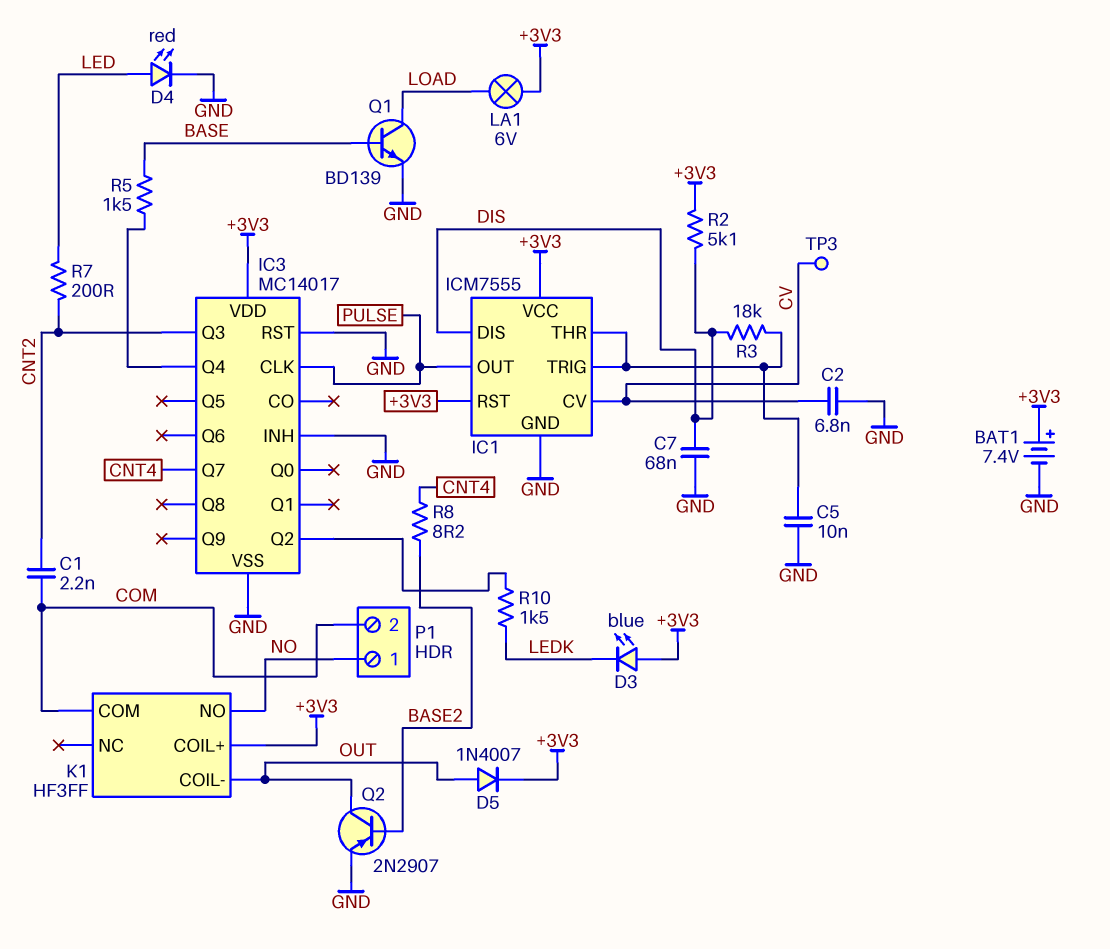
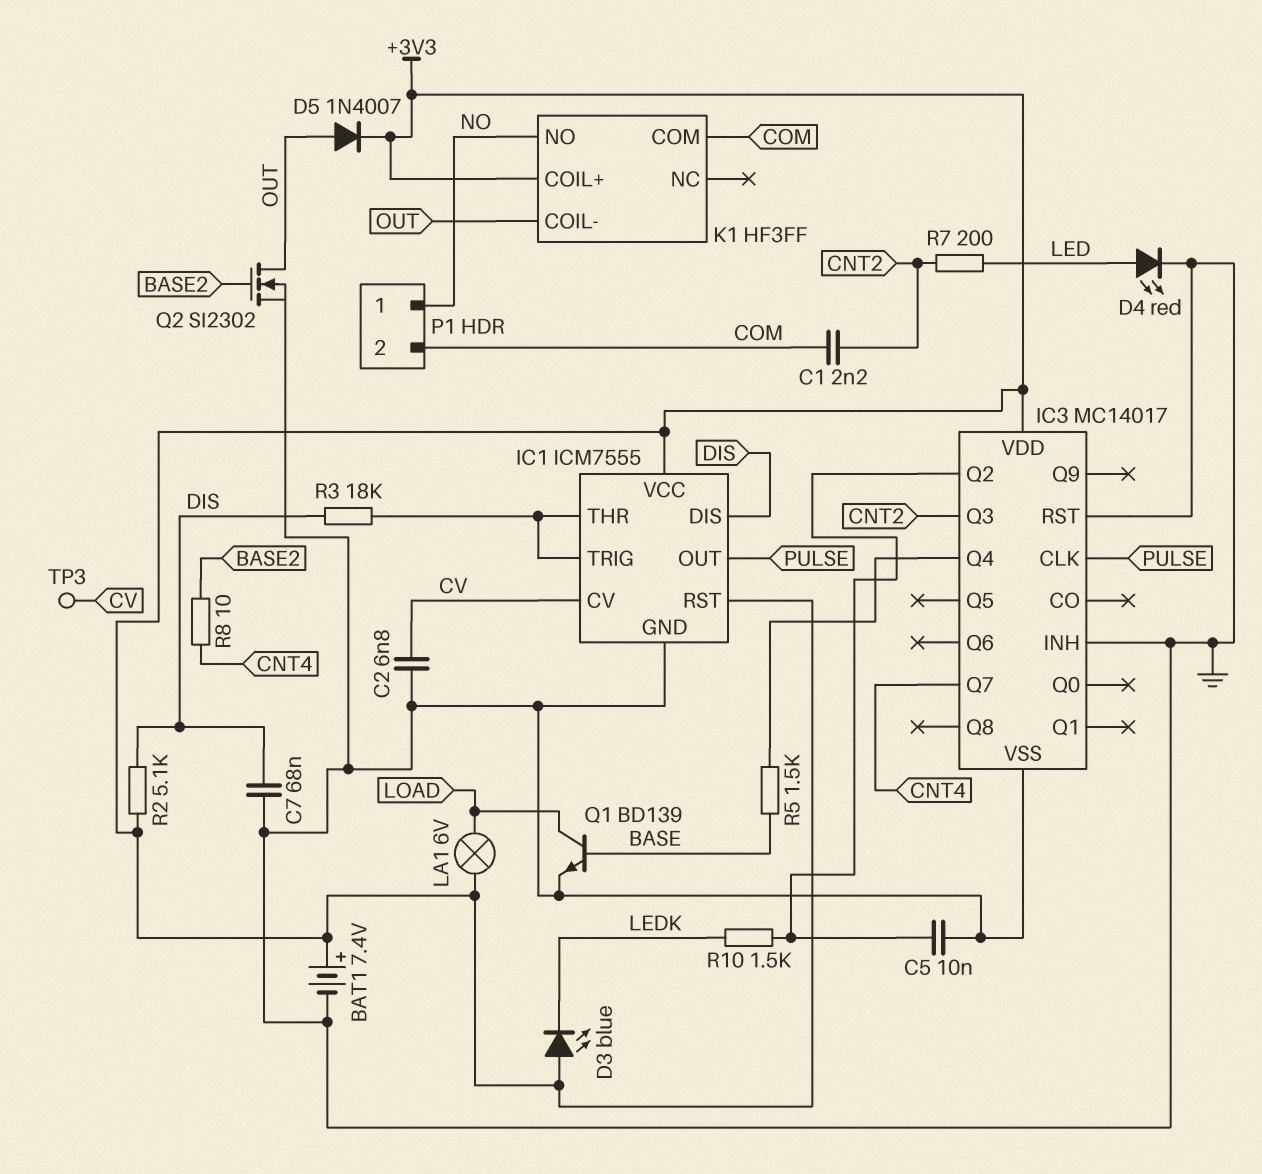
C5: 10nF (GND, IC1/THR) -> 10nF (GND, IC3/Q2)
Q2: PNP 2N2907 (B BASE2, C OUT, E GND) -> NMOS SI2302 (G BASE2, D OUT, S GND)
R8: 8.2 (BASE2, CNT4) -> 10 (BASE2, CNT4)

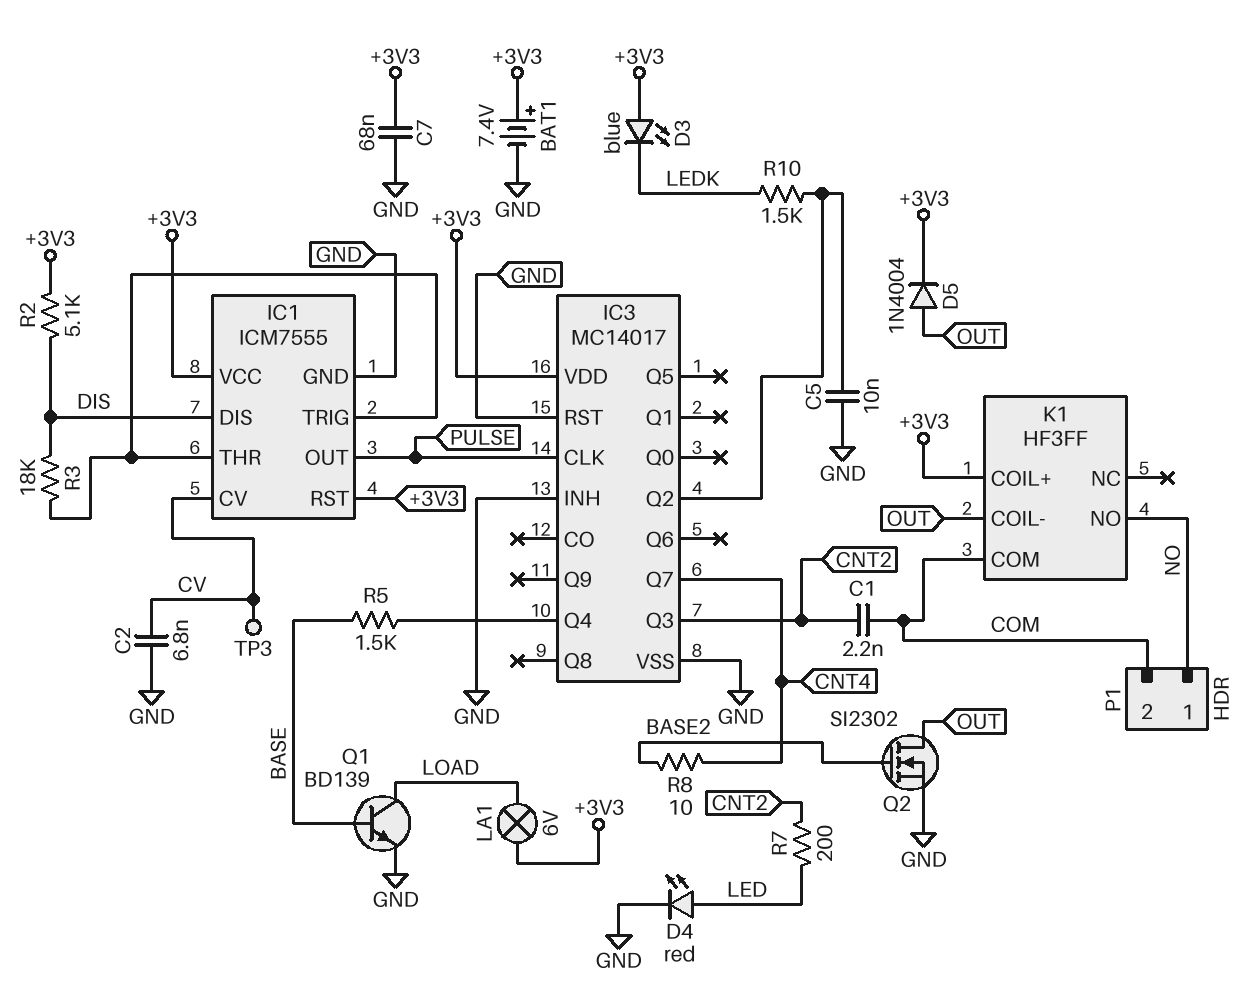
C7: 68nF (DIS, GND) -> 68nF (+3V3, GND)
D5: diode 1N4007 (A OUT, K +3V3) -> diode 1N4004 (A OUT, K +3V3)

